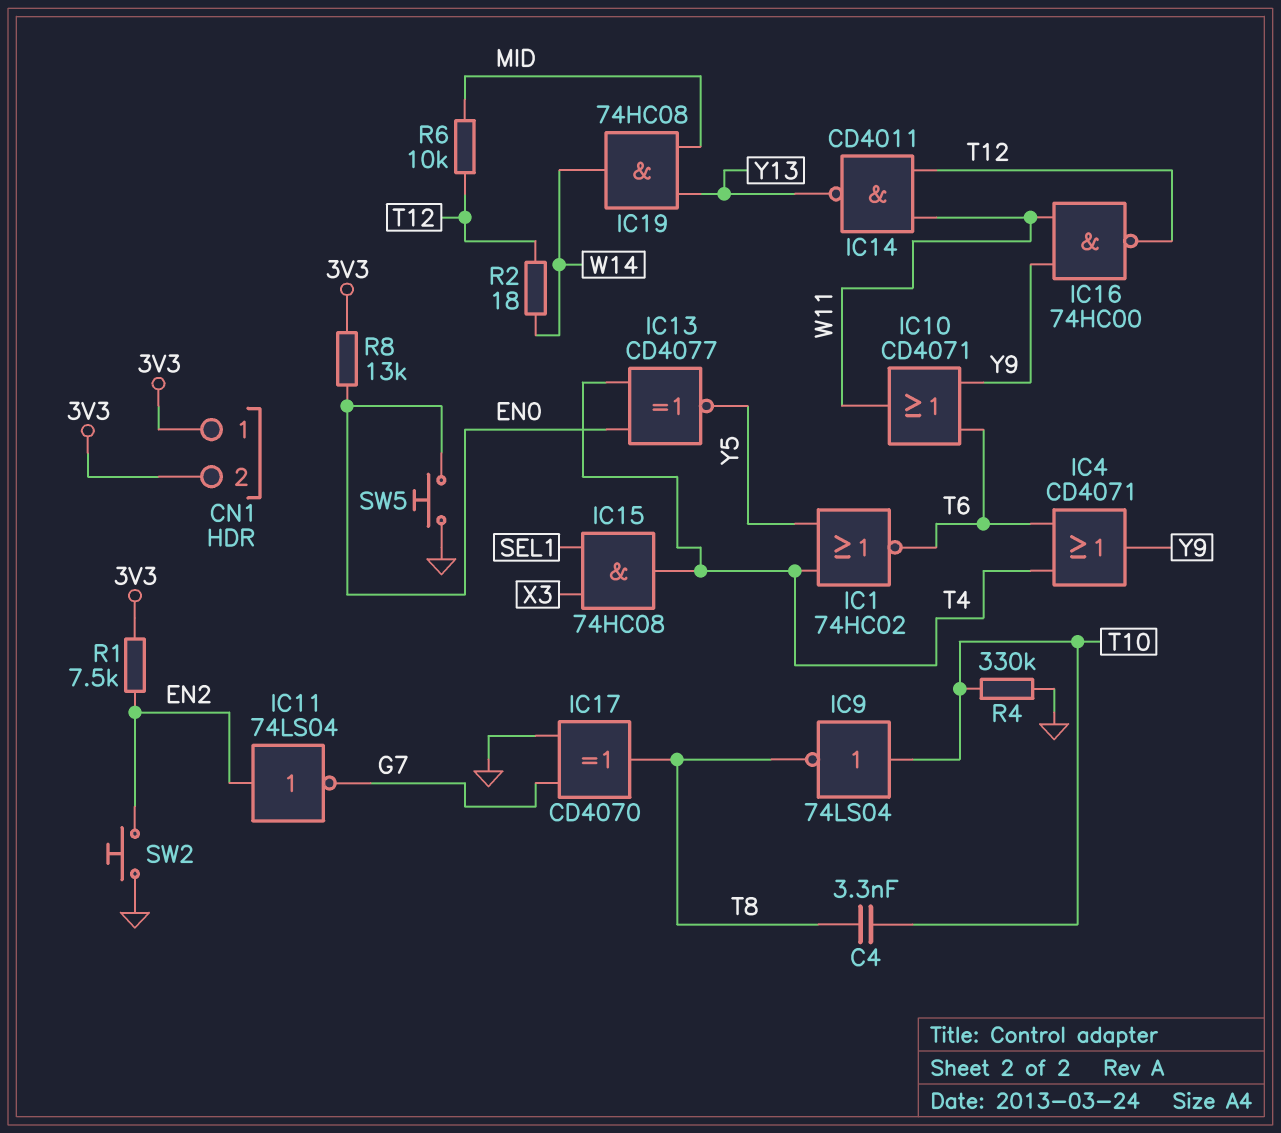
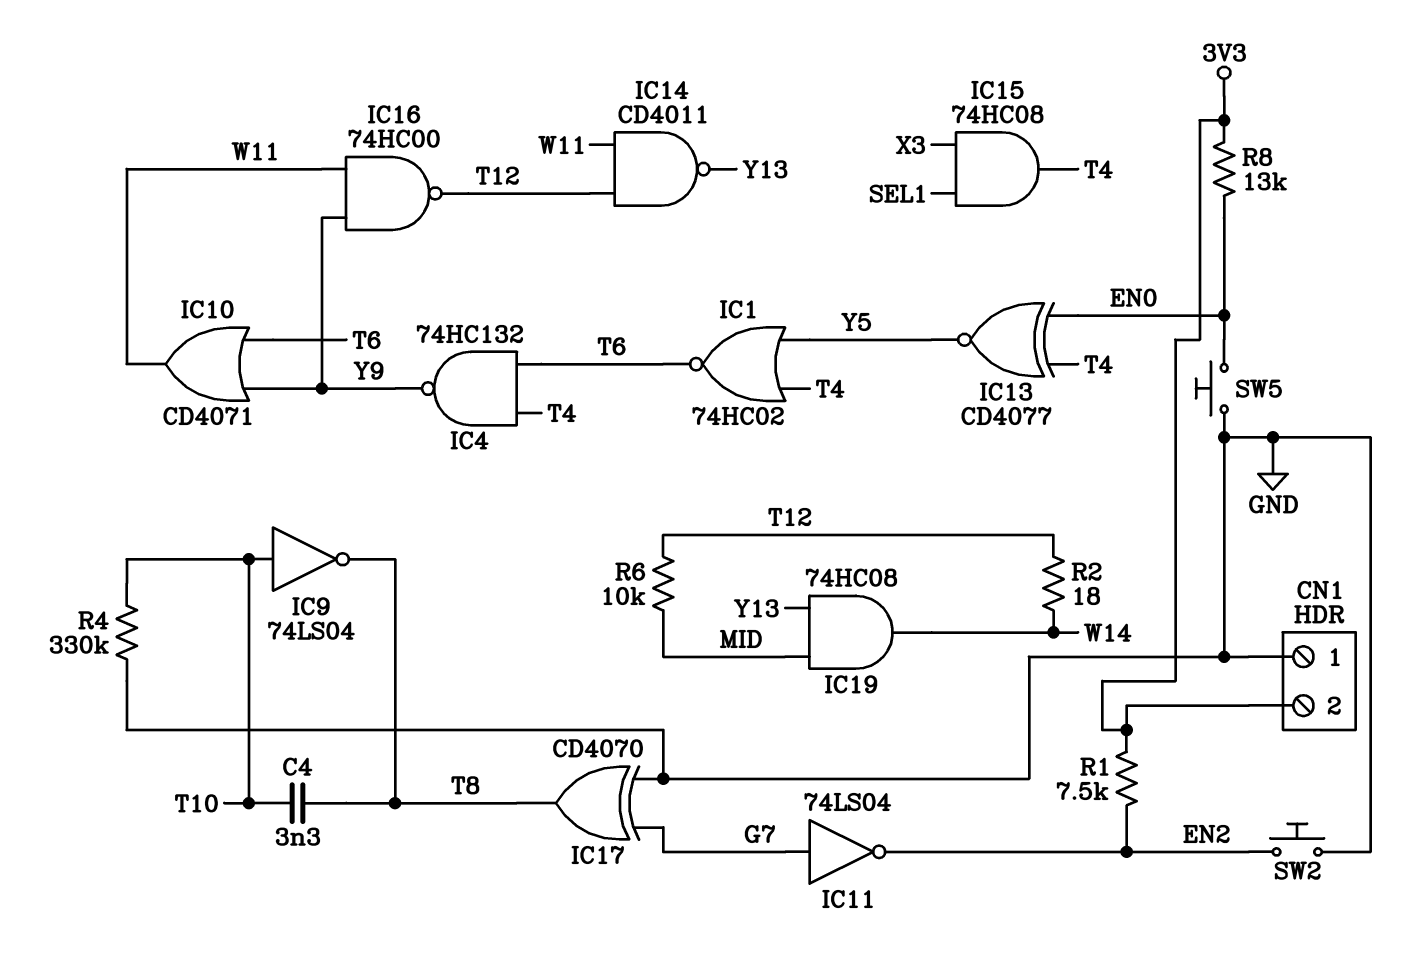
CN1 pin 1: 3V3 -> GND
IC4: OR CD4071 (in T4, in T6, out Y9) -> NAND 74HC132 (in T4, in T6, out Y9)
IC11: NOT 74LS04 (in EN2, out G7) -> NOT 74LS04 (in G7, out EN2)

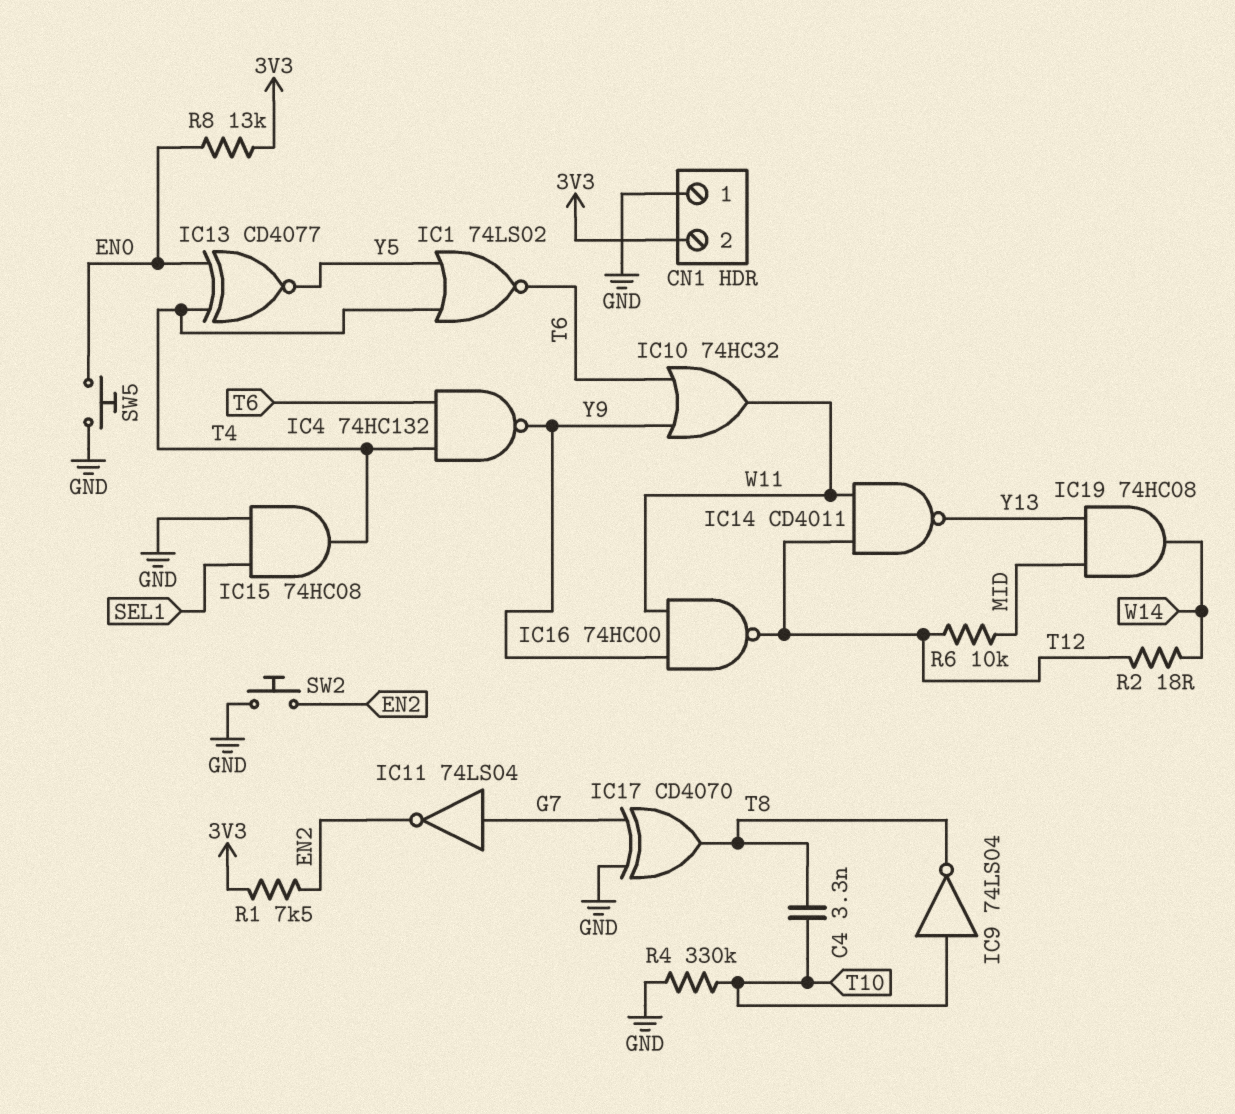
IC1: NOR 74HC02 (in T4, in Y5, out T6) -> NOR 74LS02 (in T4, in Y5, out T6)
IC10: OR CD4071 (in T6, in Y9, out W11) -> OR 74HC32 (in T6, in Y9, out W11)
IC15: AND 74HC08 (in SEL1, in X3, out T4) -> AND 74HC08 (in GND, in SEL1, out T4)

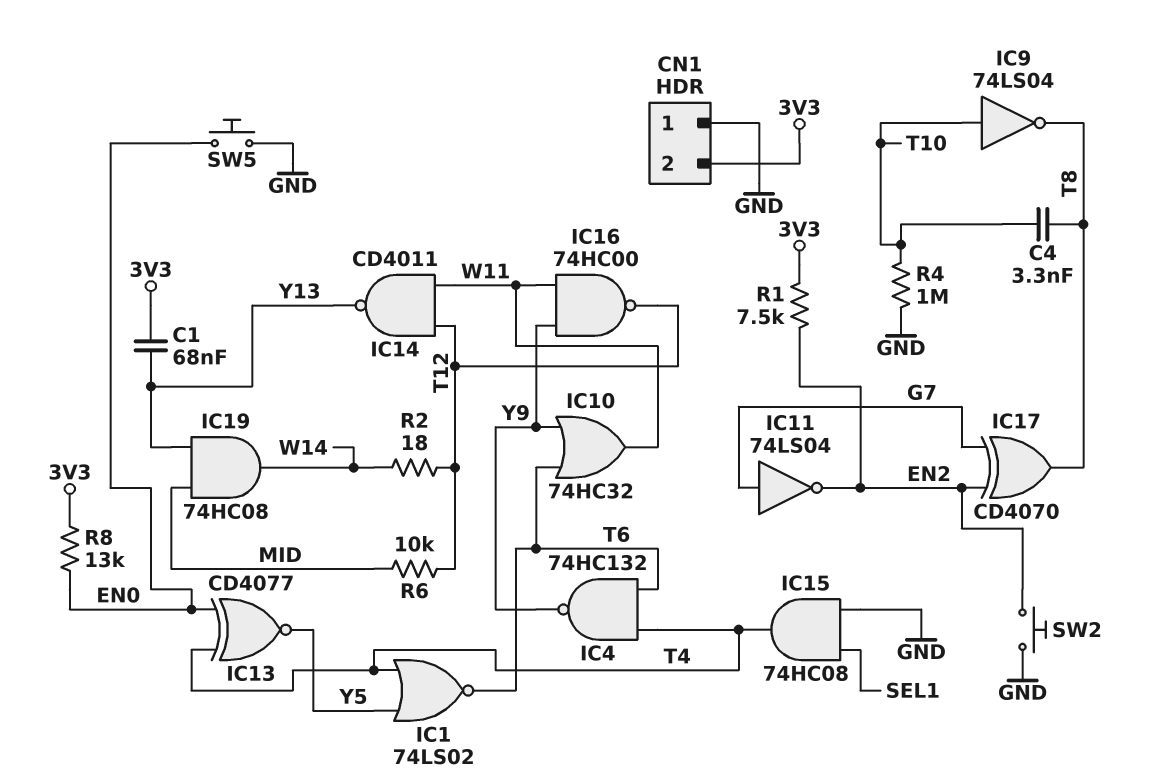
C1: none -> 68nF (3V3, Y13)
IC17: XOR CD4070 (in G7, in GND, out T8) -> XOR CD4070 (in EN2, in G7, out T8)
R4: 330k (GND, T10) -> 1M (GND, T10)

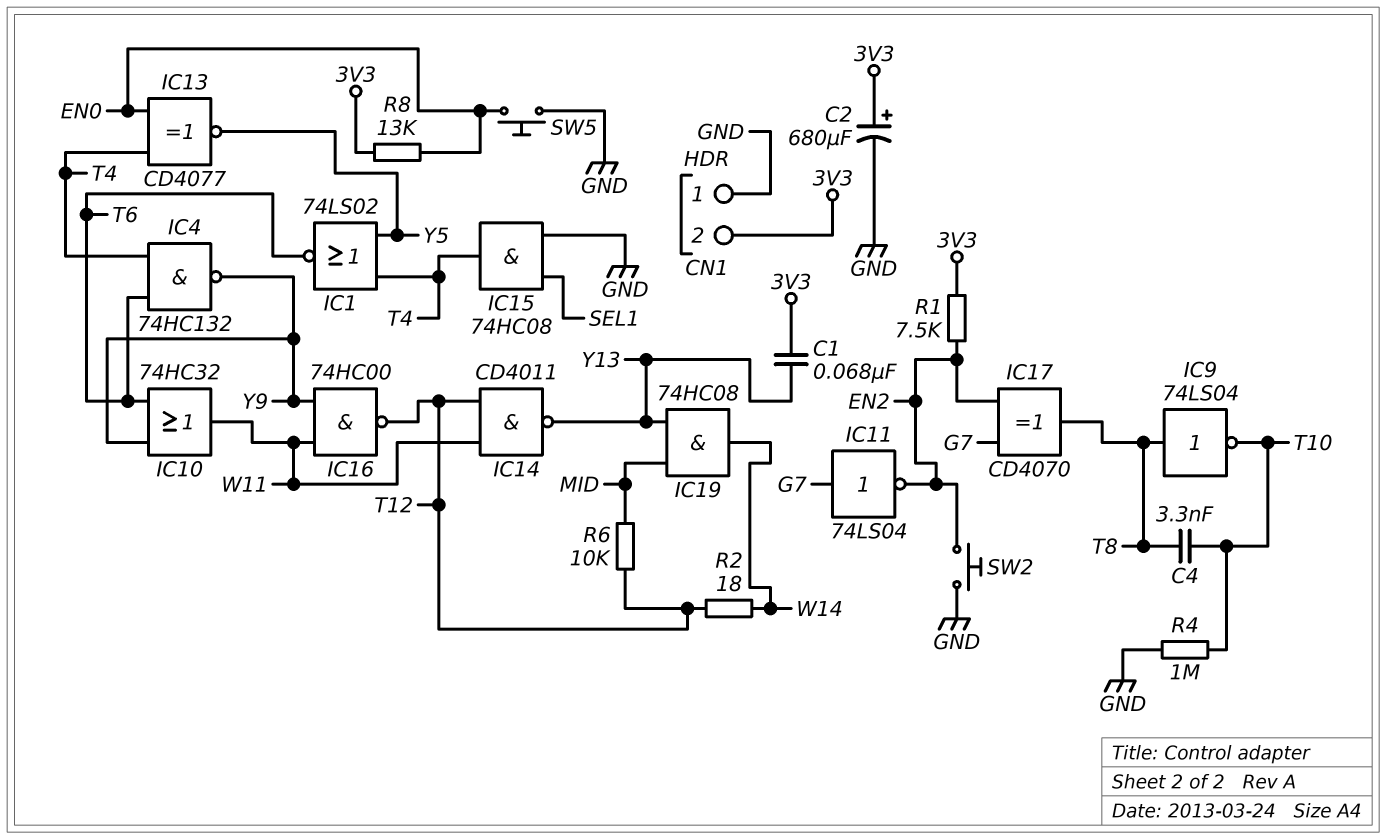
C2: none -> 680uF (plus 3V3, minus GND)
IC9: NOT 74LS04 (in T10, out T8) -> NOT 74LS04 (in T8, out T10)

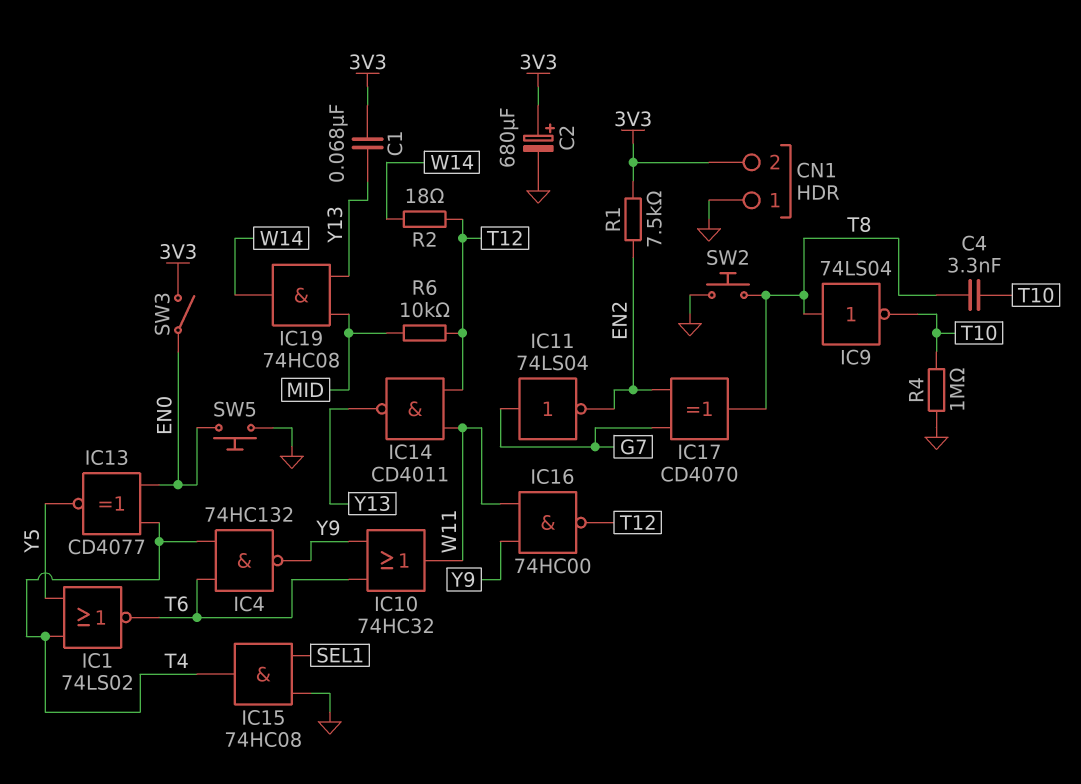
R8: 13k (3V3, EN0) -> none
SW2: button (EN2, GND) -> button (GND, T8)
SW3: none -> switch (3V3, EN0)

